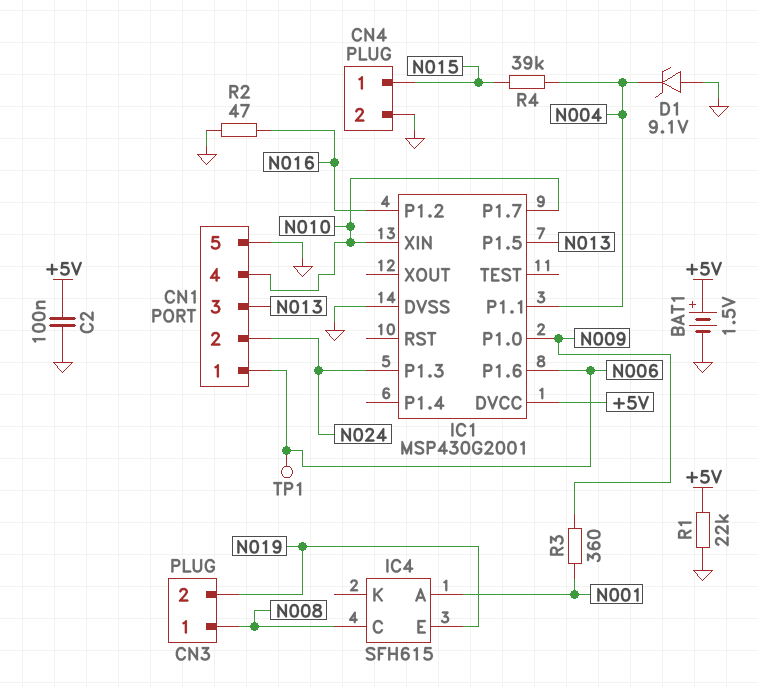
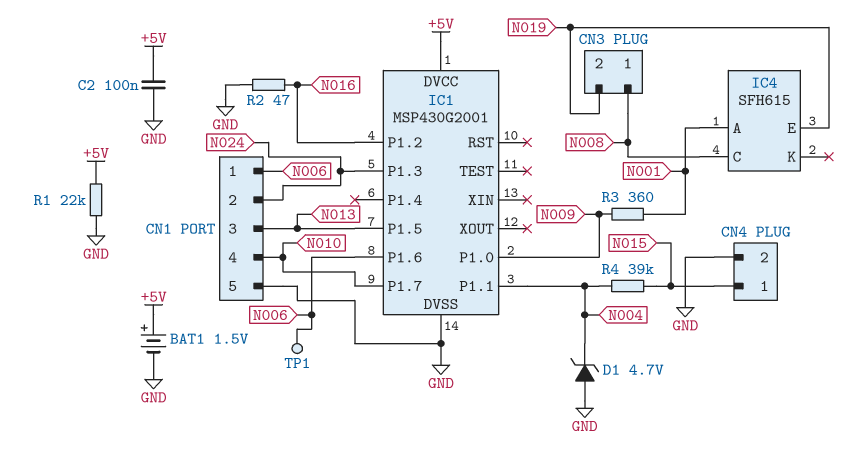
D1: zener 9.1V (A GND, K N004) -> zener 4.7V (A GND, K N004)
IC1 pin XIN: N010 -> none

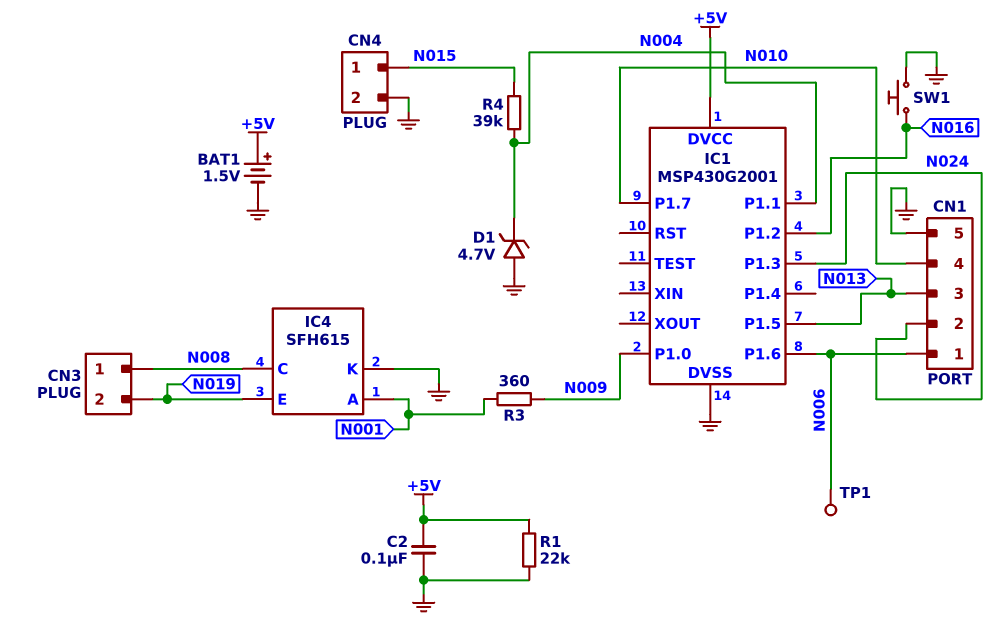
IC4 pin K: none -> GND
R2: 47 (GND, N016) -> none
SW1: none -> button (GND, N016)

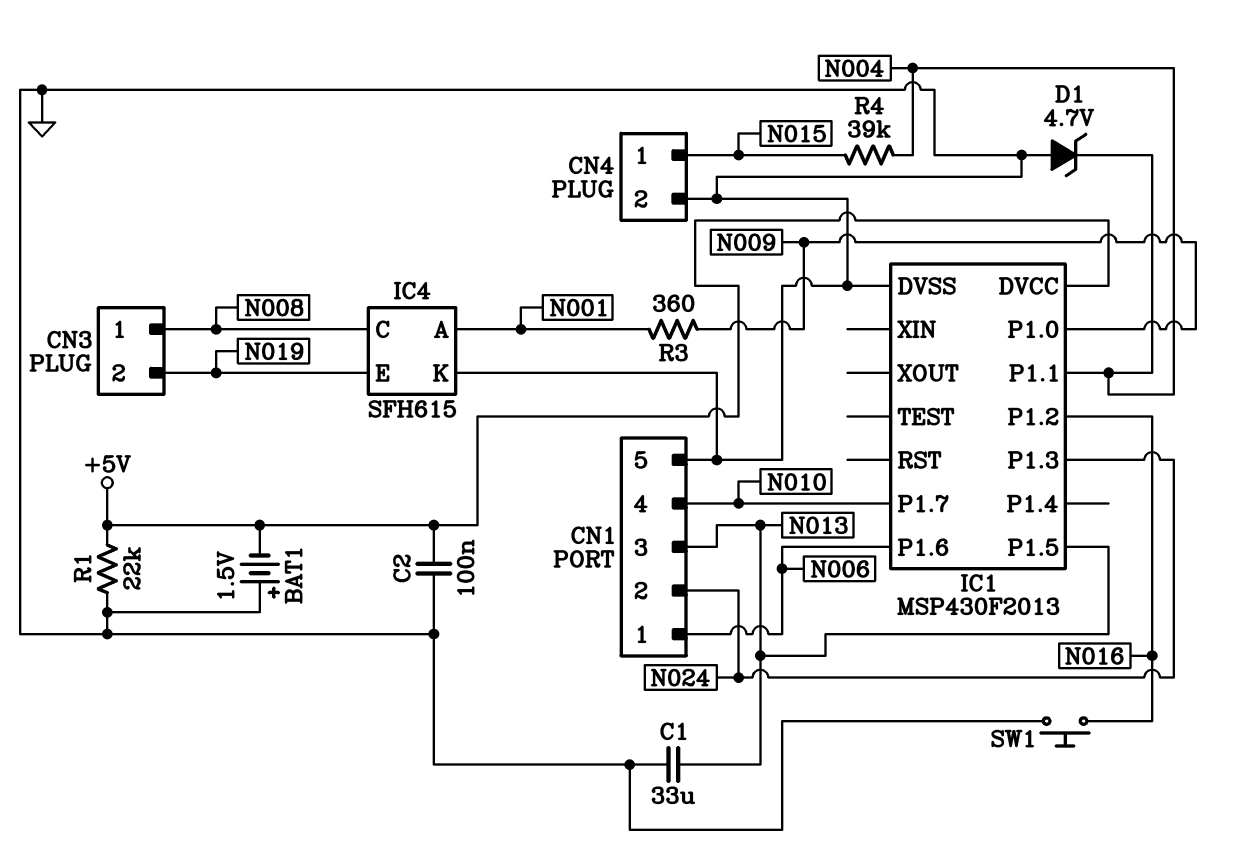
BAT1: 1.5V (plus +5V, minus GND) -> 1.5V (plus GND, minus +5V)
C1: none -> 33uF (GND, N013)
IC1: MSP430G2001 -> MSP430F2013
TP1: test point (N006) -> none

